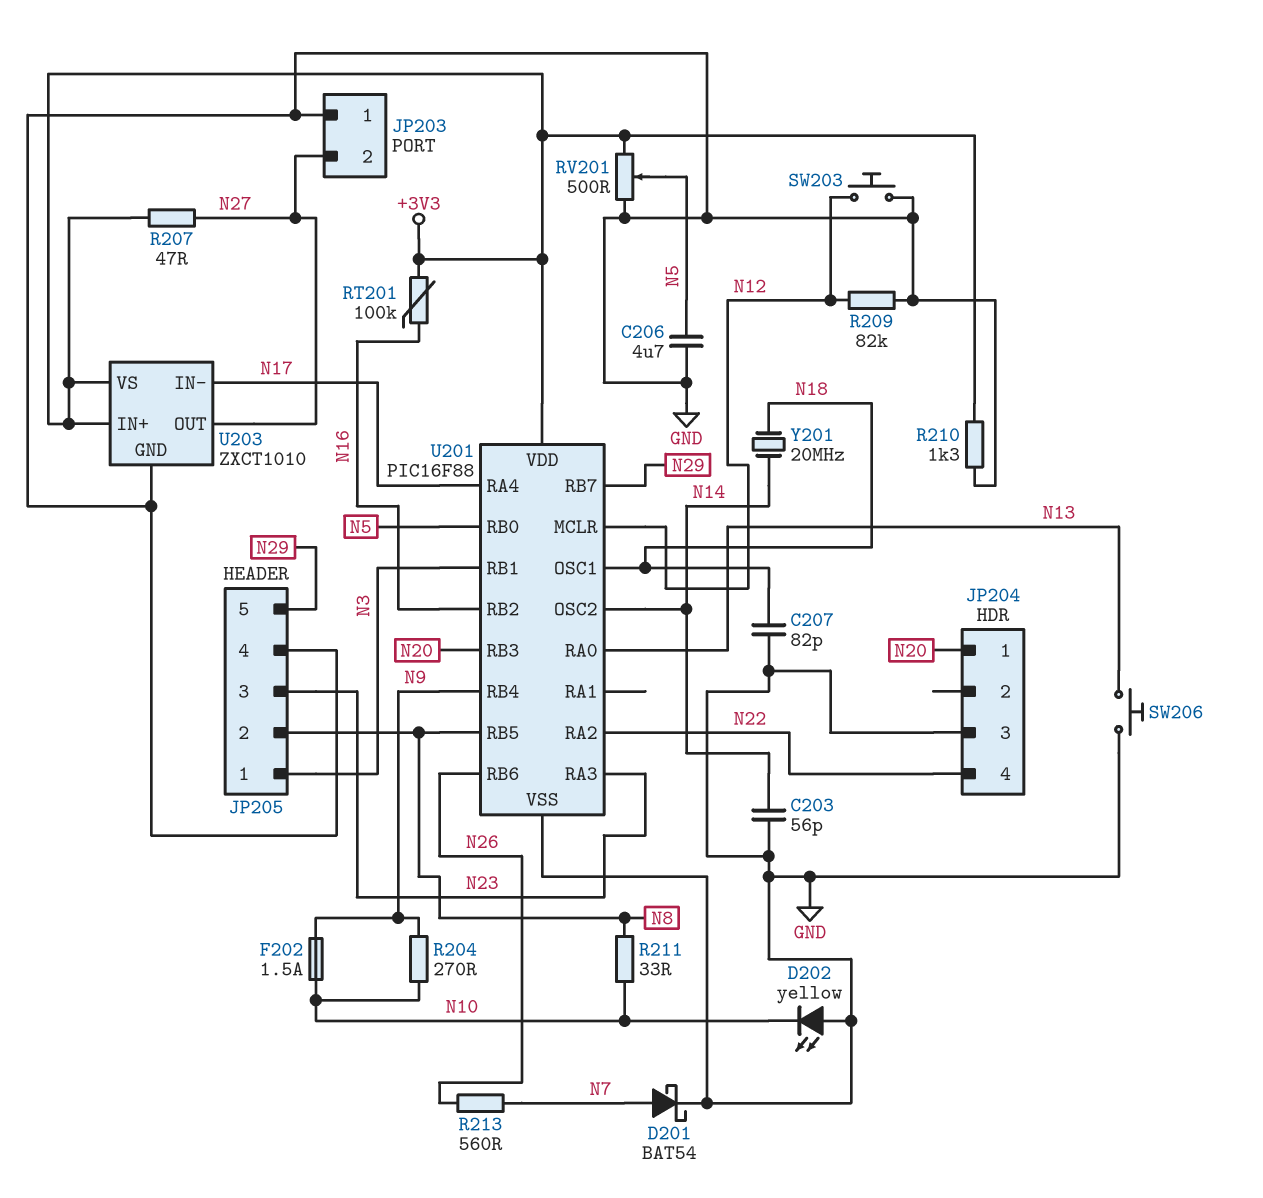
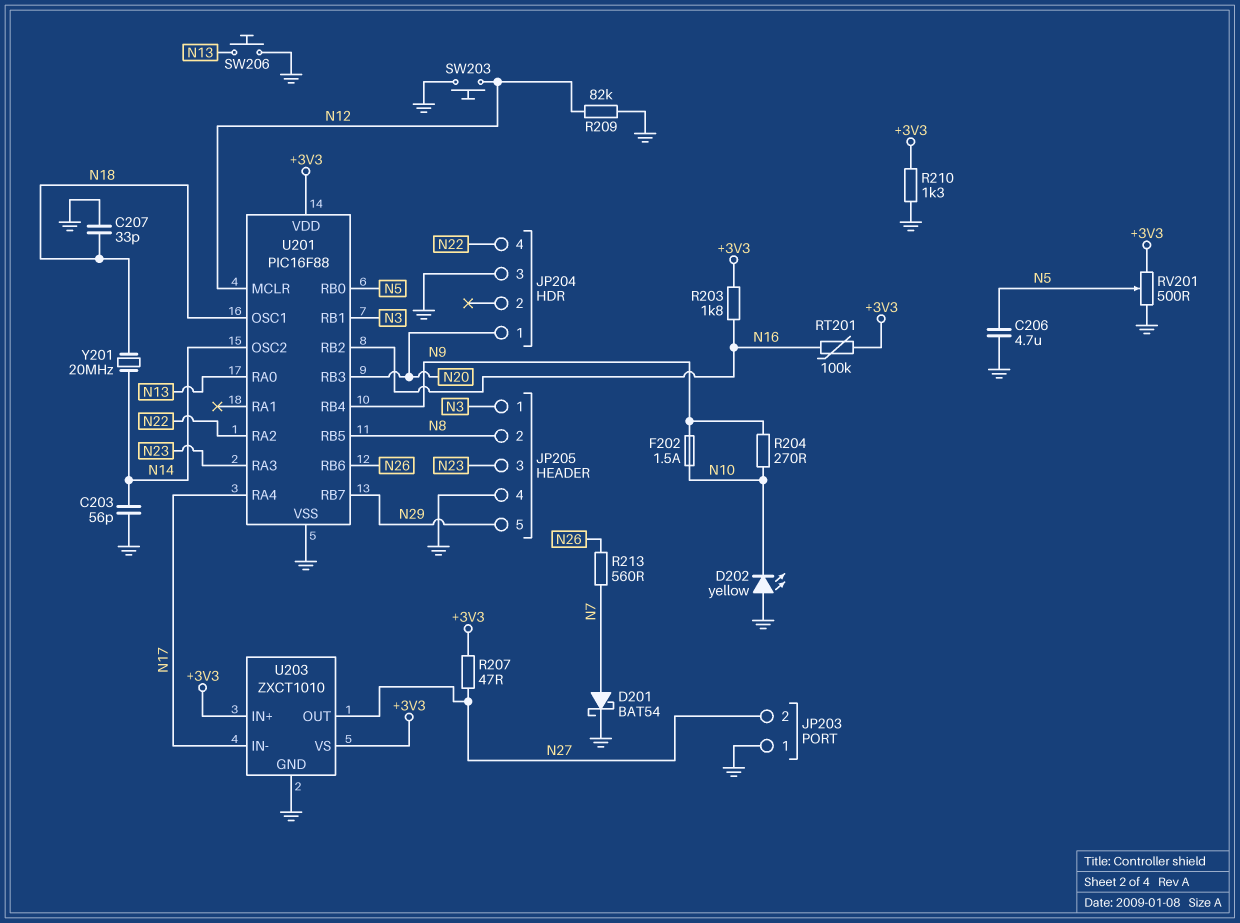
C207: 82pF (GND, N18) -> 33pF (GND, N18)
R203: none -> 1.8k (+3V3, N16)
R211: 33 (N8, N10) -> none

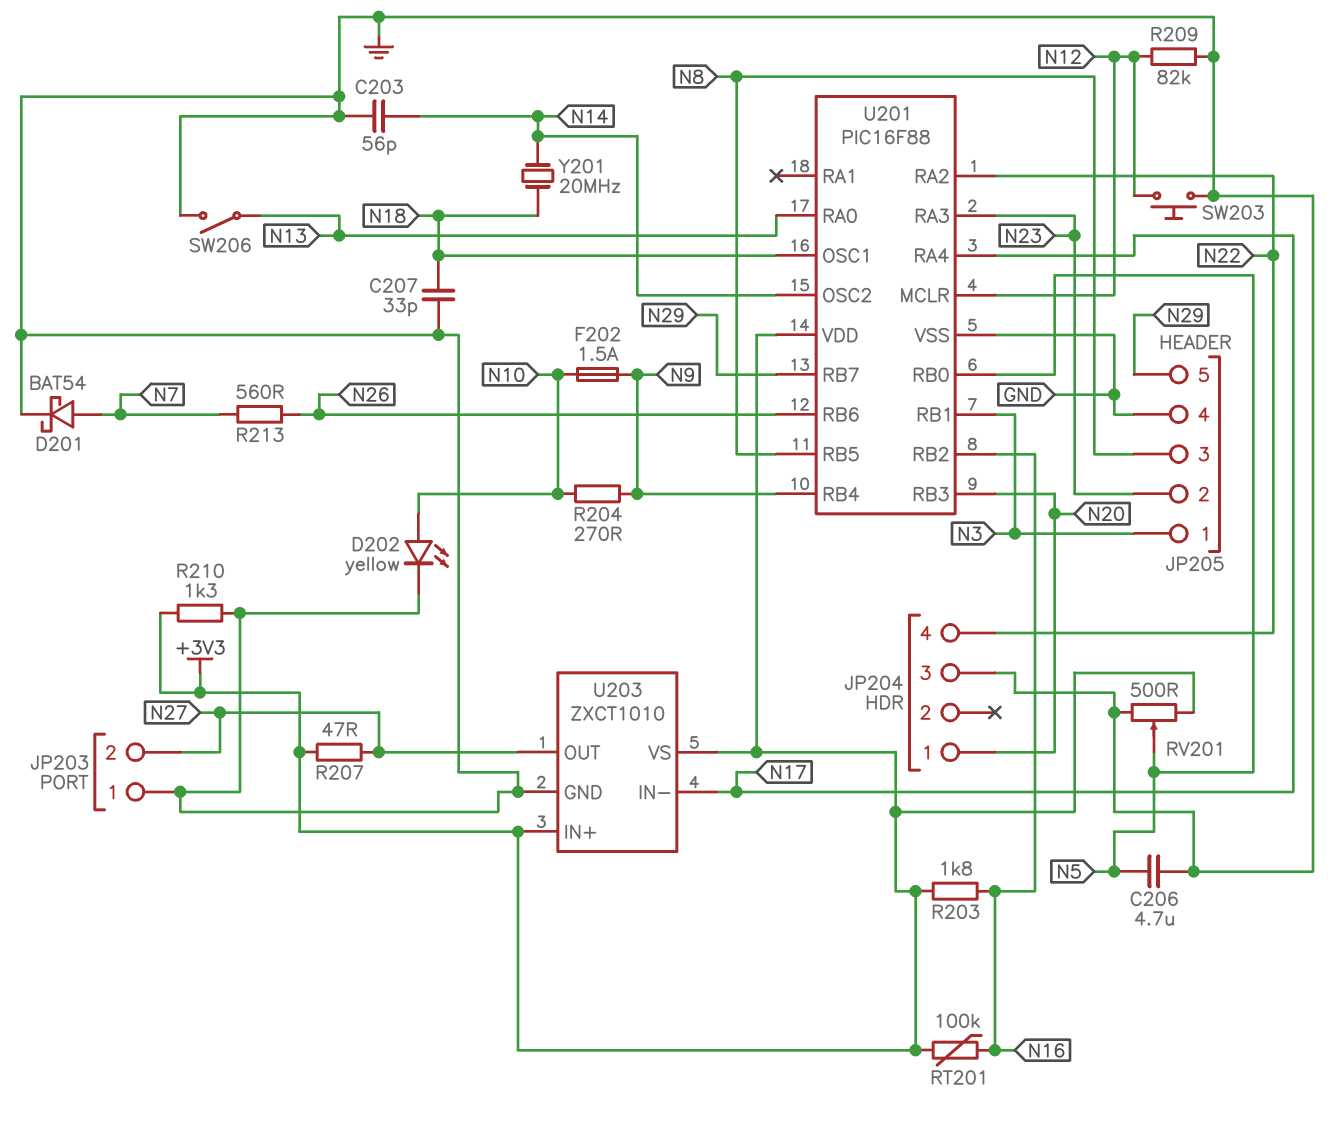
D202: LED yellow (A GND, K N10) -> LED yellow (A N10, K GND)
JP205 pin 2: N8 -> N23
JP205 pin 3: N23 -> N8
SW206: button (GND, N13) -> switch (GND, N13)

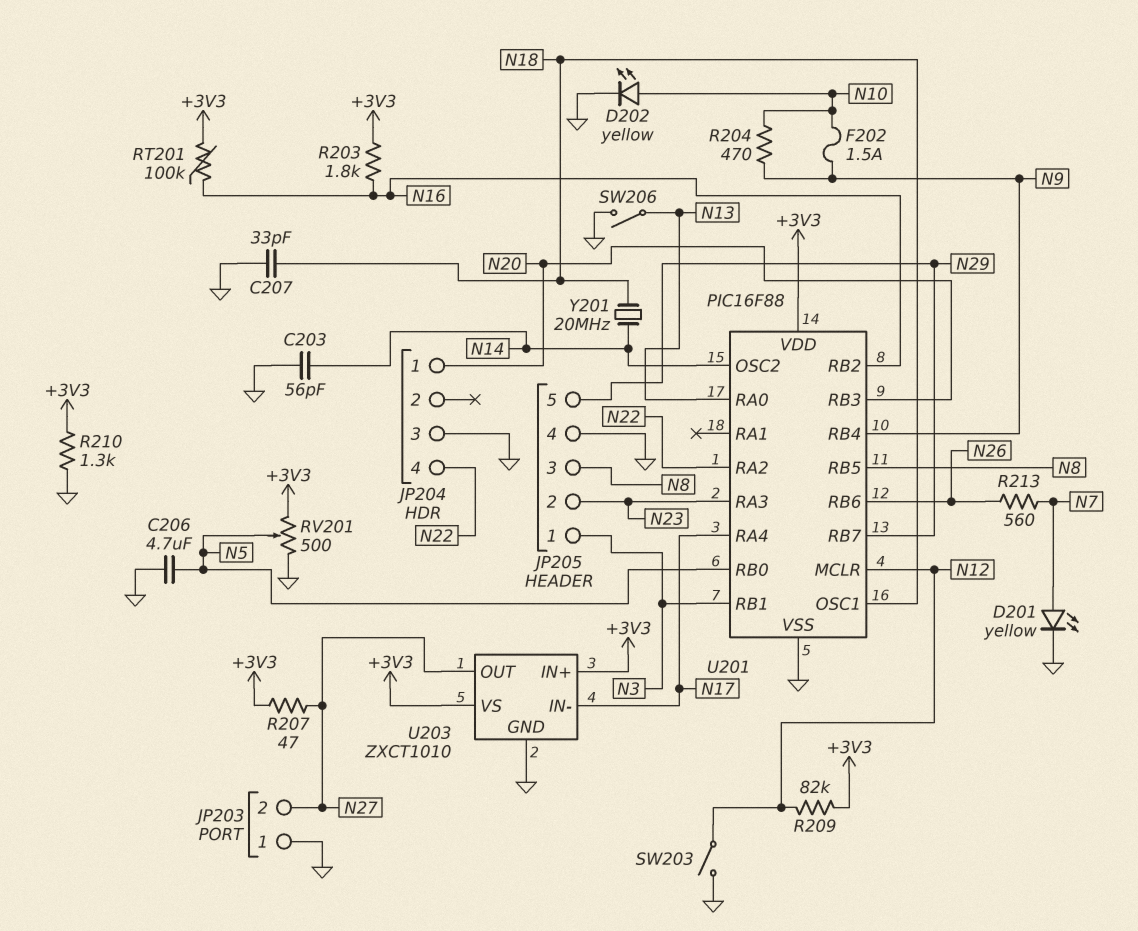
D201: schottky BAT54 (A N7, K GND) -> LED yellow (A N7, K GND)
R204: 270 (N9, N10) -> 470 (N9, N10)
R209: 82k (GND, N12) -> 82k (+3V3, N12)
SW203: button (GND, N12) -> switch (GND, N12)

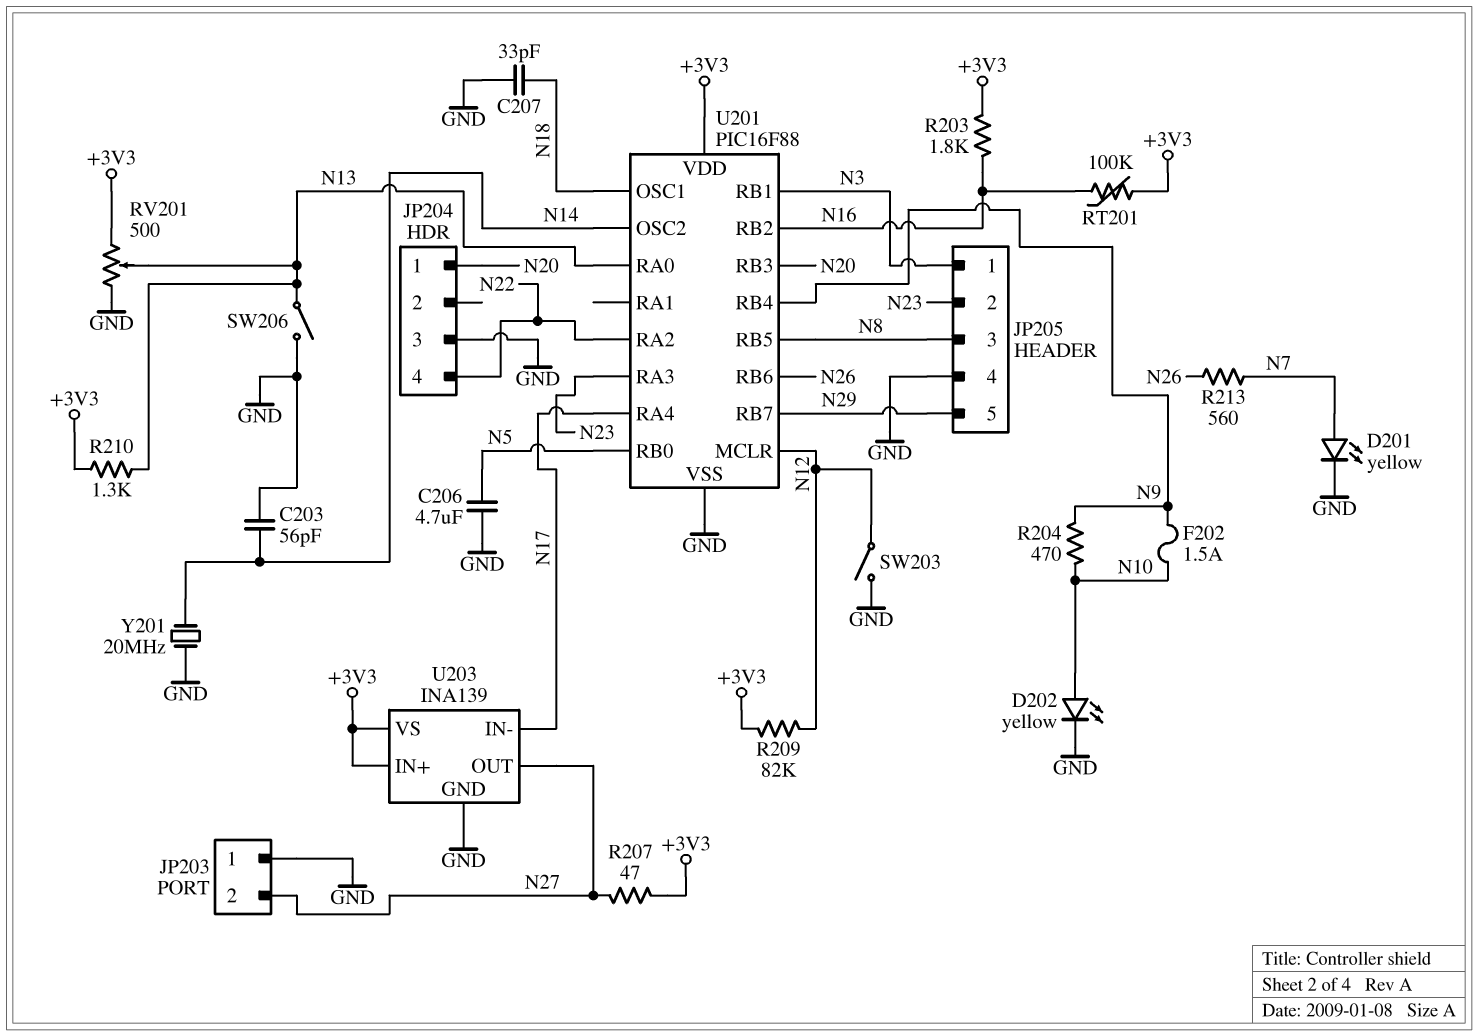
R210: 1.3k (+3V3, GND) -> 1.3k (+3V3, N13)
RV201: 500 (+3V3, GND, wiper N5) -> 500 (+3V3, GND, wiper N13)
U203: ZXCT1010 -> INA139
Y201: 20MHz (N14, N18) -> 20MHz (GND, N14)

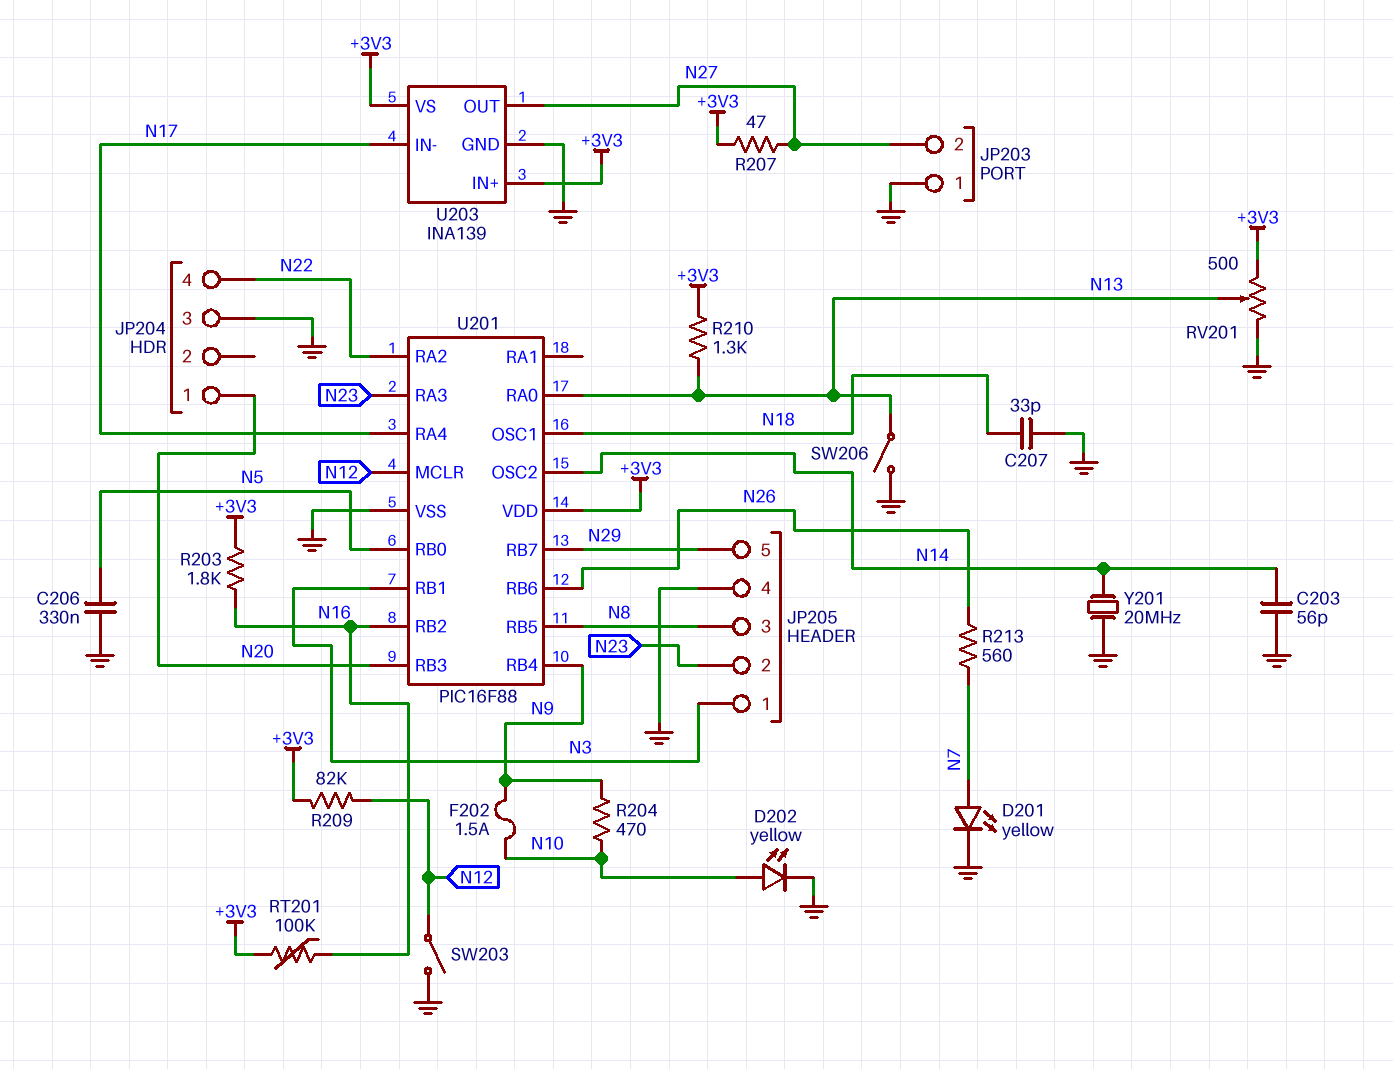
C206: 4.7uF (GND, N5) -> 330nF (GND, N5)

